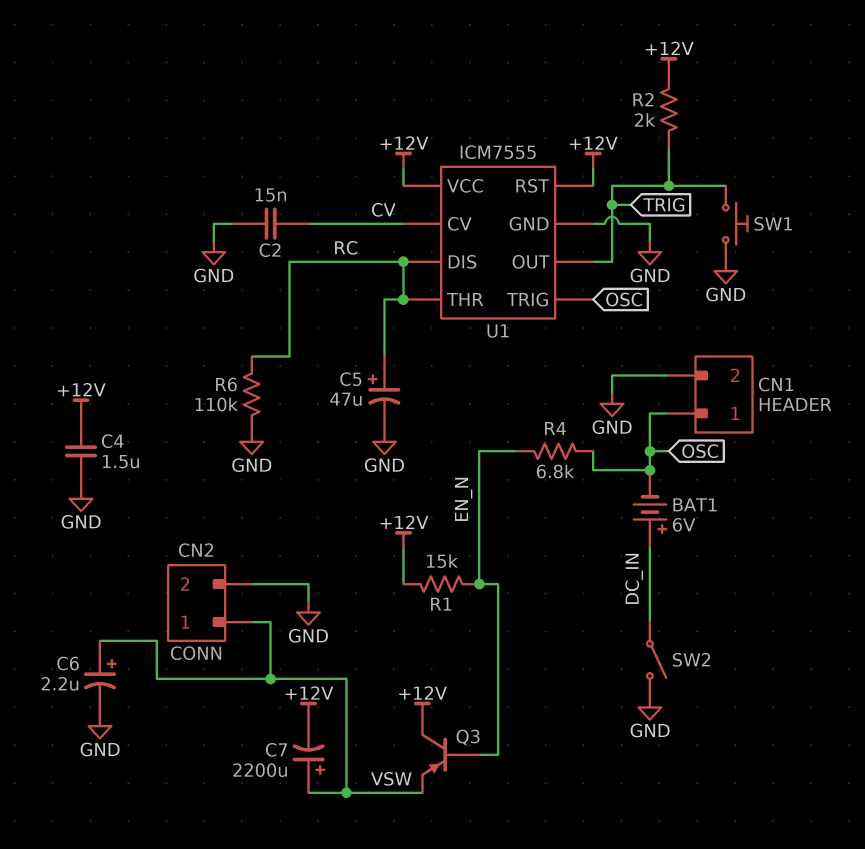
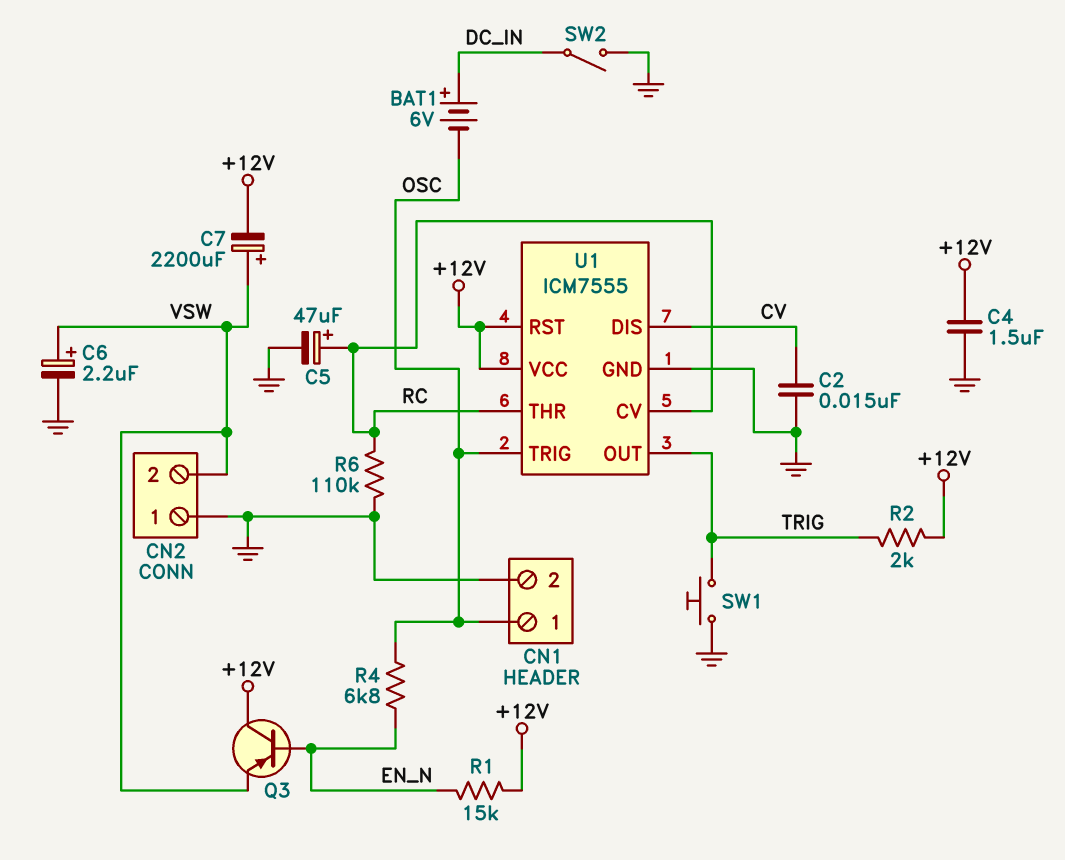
CN2 pin 1: VSW -> GND
CN2 pin 2: GND -> VSW
U1 pin CV: CV -> RC
U1 pin DIS: RC -> CV

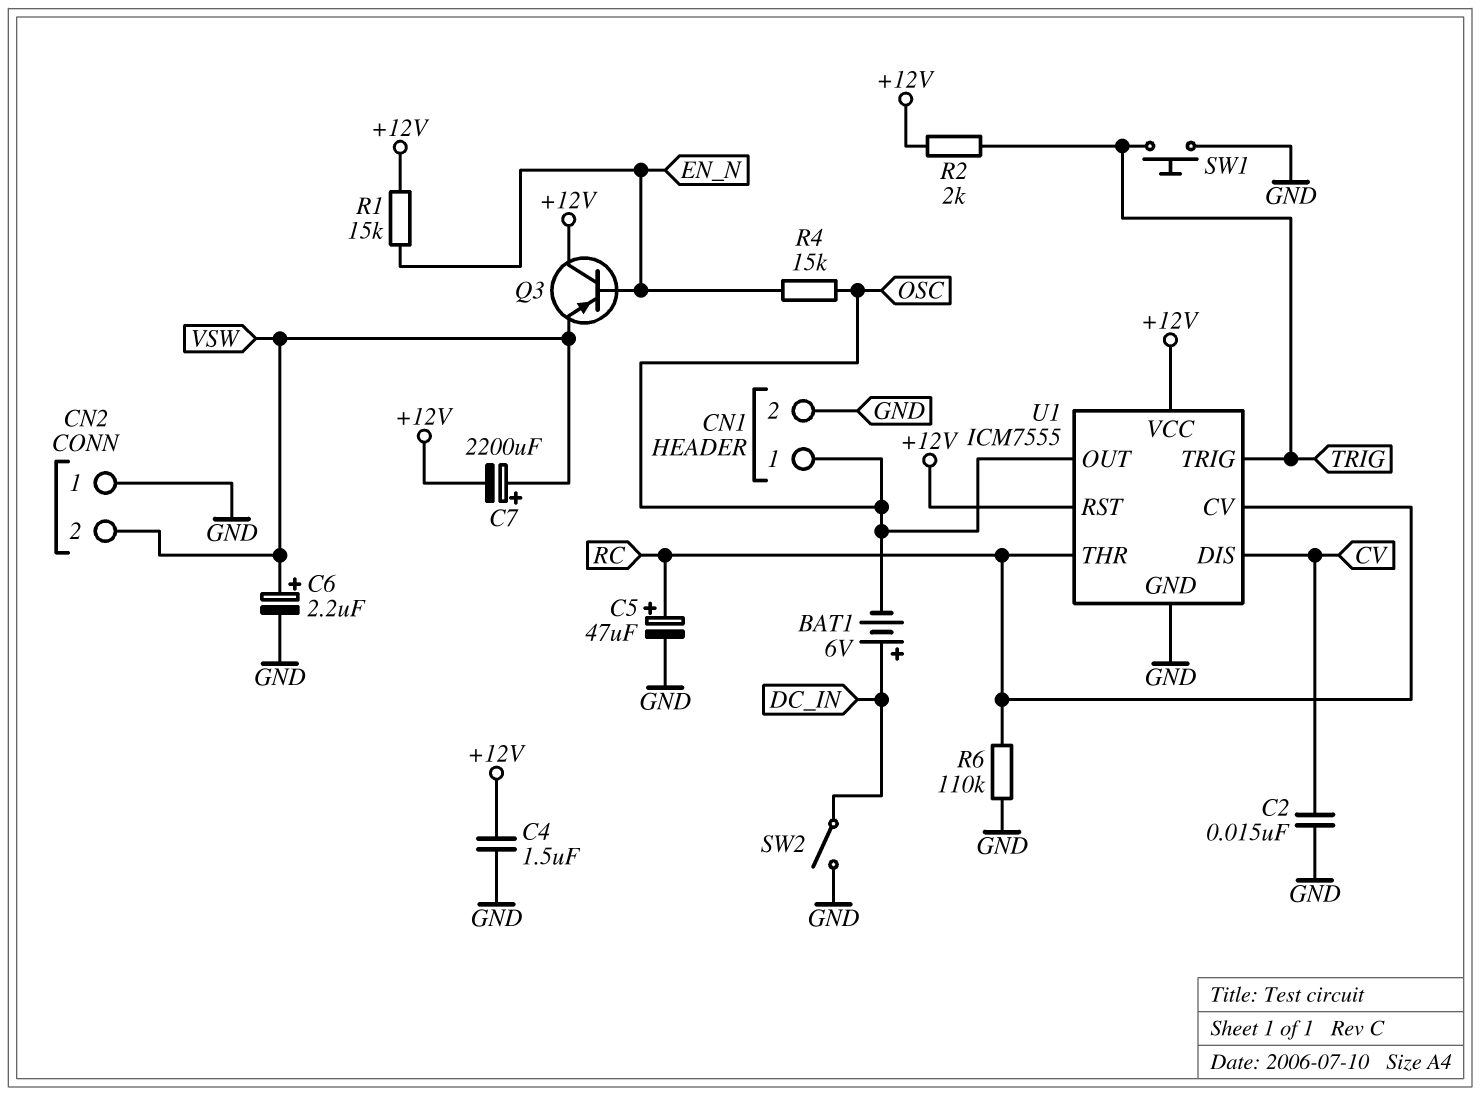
R4: 6.8k (EN_N, OSC) -> 15k (EN_N, OSC)
U1 pin OUT: TRIG -> OSC
U1 pin TRIG: OSC -> TRIG

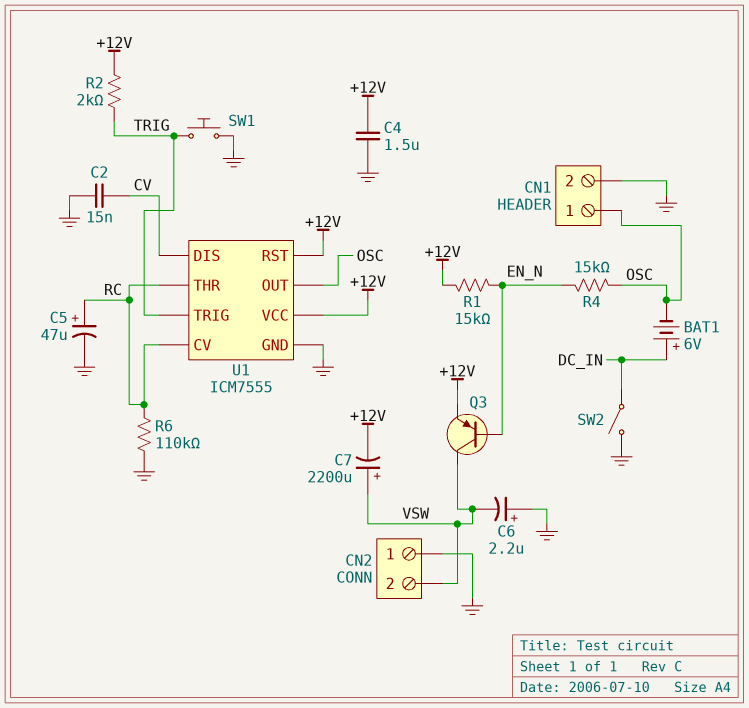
C6: 2.2uF (plus VSW, minus GND) -> 2.2uF (plus GND, minus VSW)
Q3: PNP (B EN_N, C +12V, E VSW) -> PNP (B EN_N, C VSW, E +12V)

